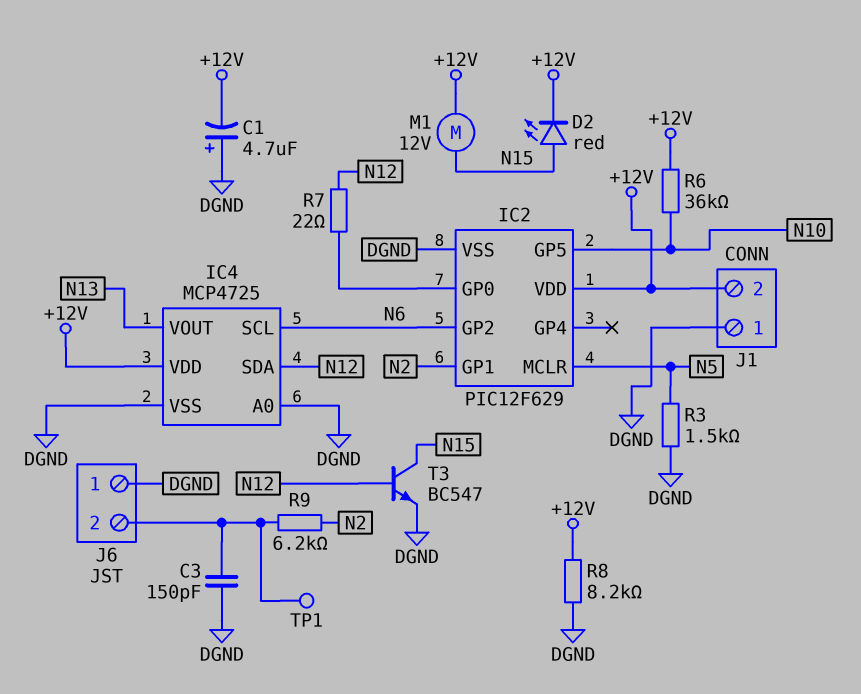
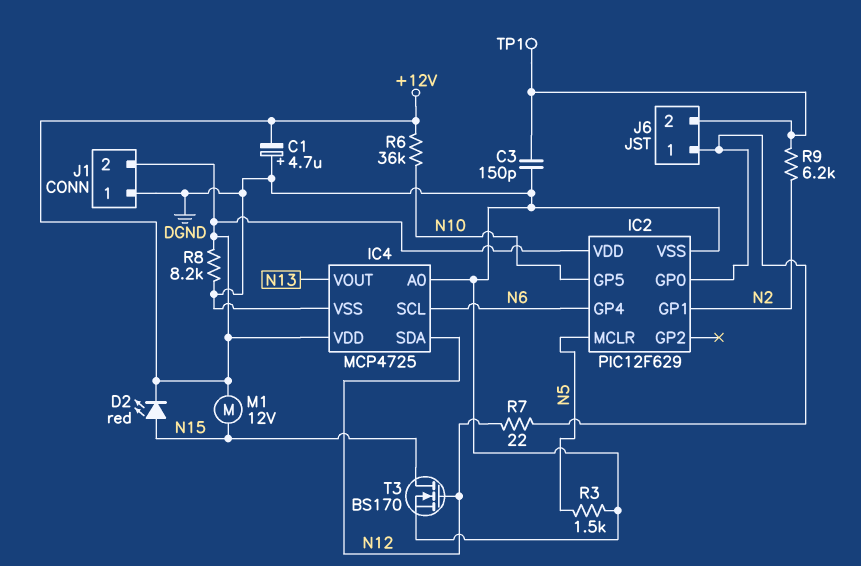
IC2 pin GP2: N6 -> none
IC2 pin GP4: none -> N6
J6 pin 1: DGND -> IC2/GP0
T3: NPN BC547 (B N12, C N15, E DGND) -> NMOS BS170 (G N12, D N15, S DGND)

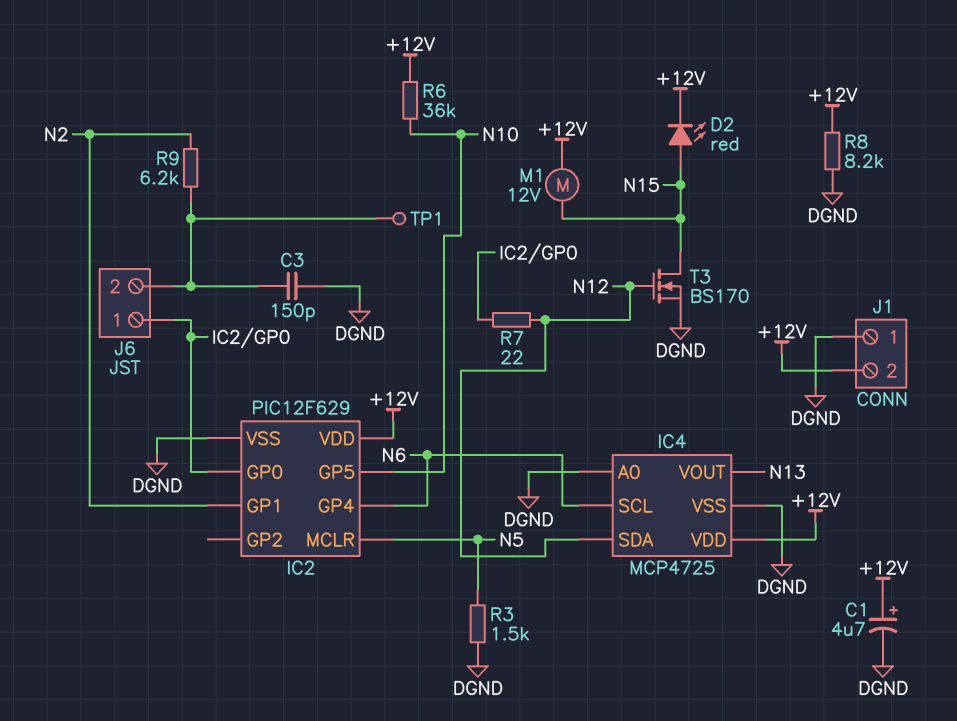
C1: 4.7uF (plus DGND, minus +12V) -> 4.7uF (plus +12V, minus DGND)

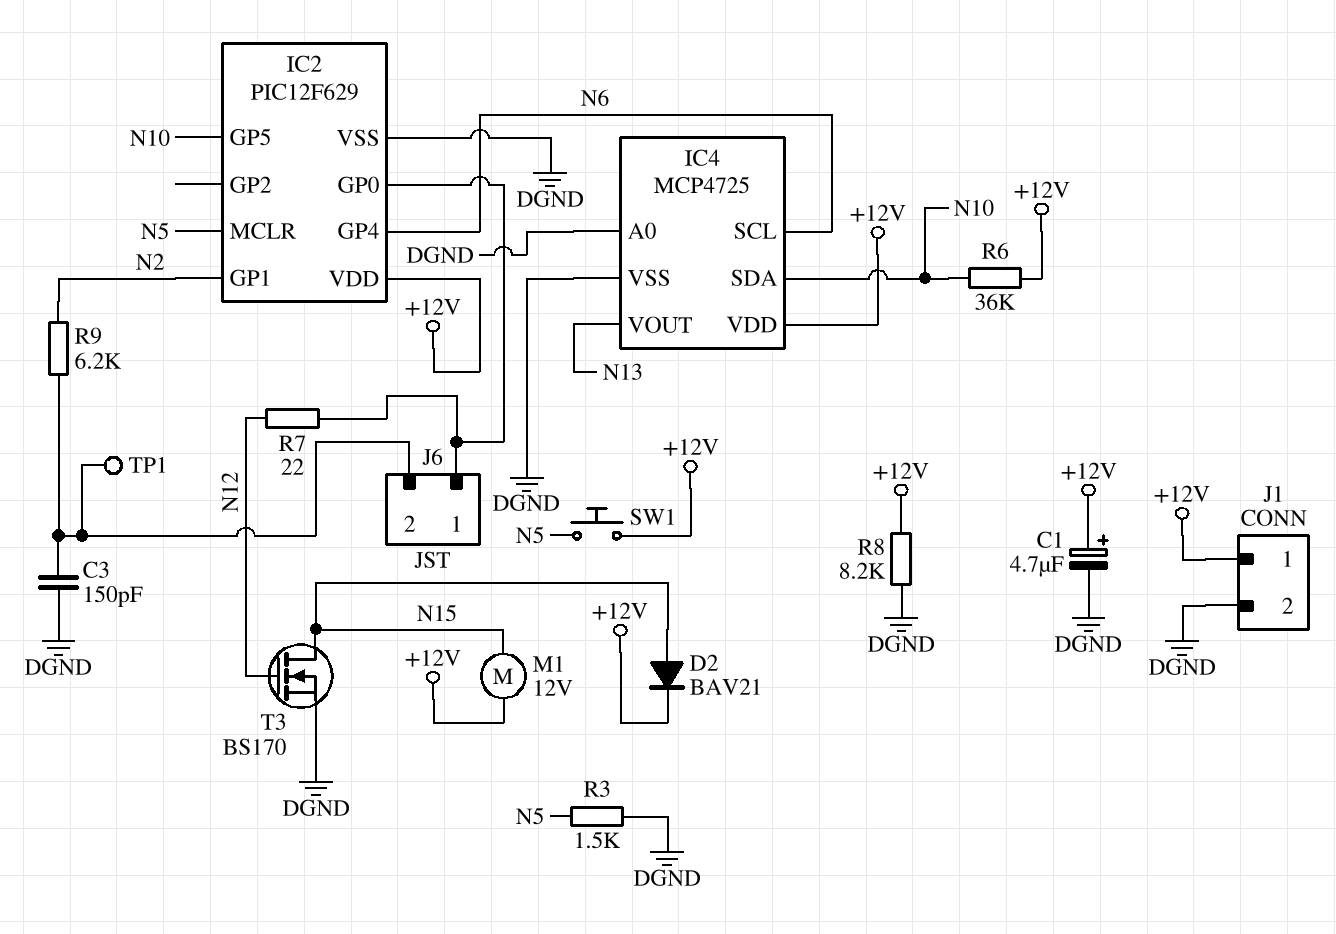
D2: LED red (A N15, K +12V) -> diode BAV21 (A N15, K +12V)
IC4 pin SDA: N12 -> N10
J1 pin 1: DGND -> +12V
J1 pin 2: +12V -> DGND
SW1: none -> button (+12V, N5)

